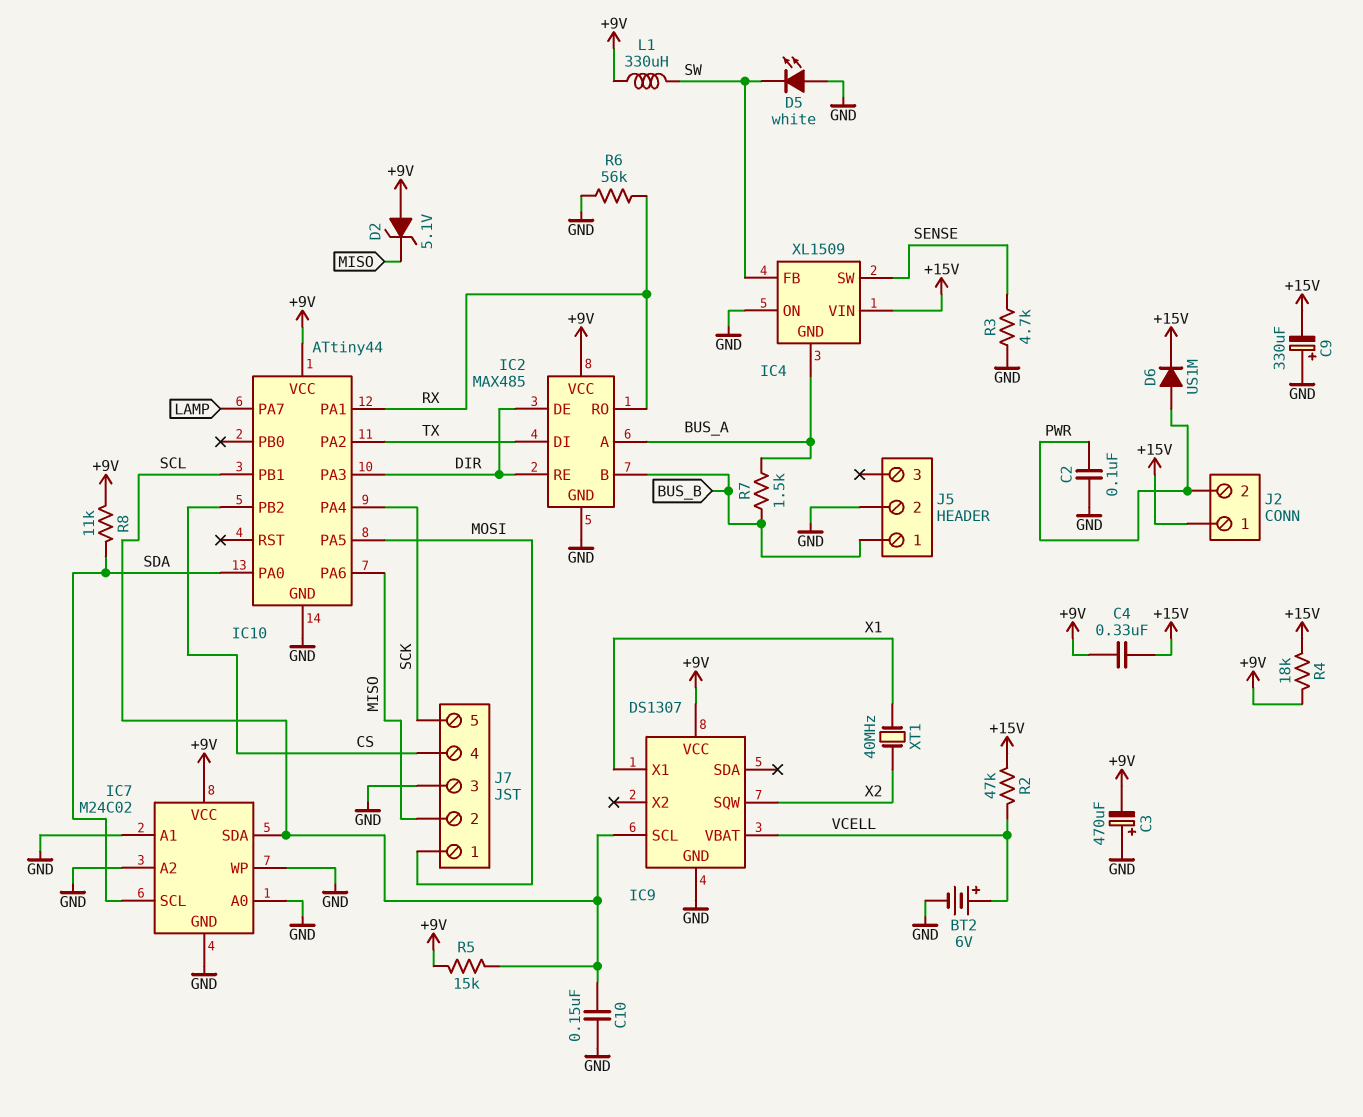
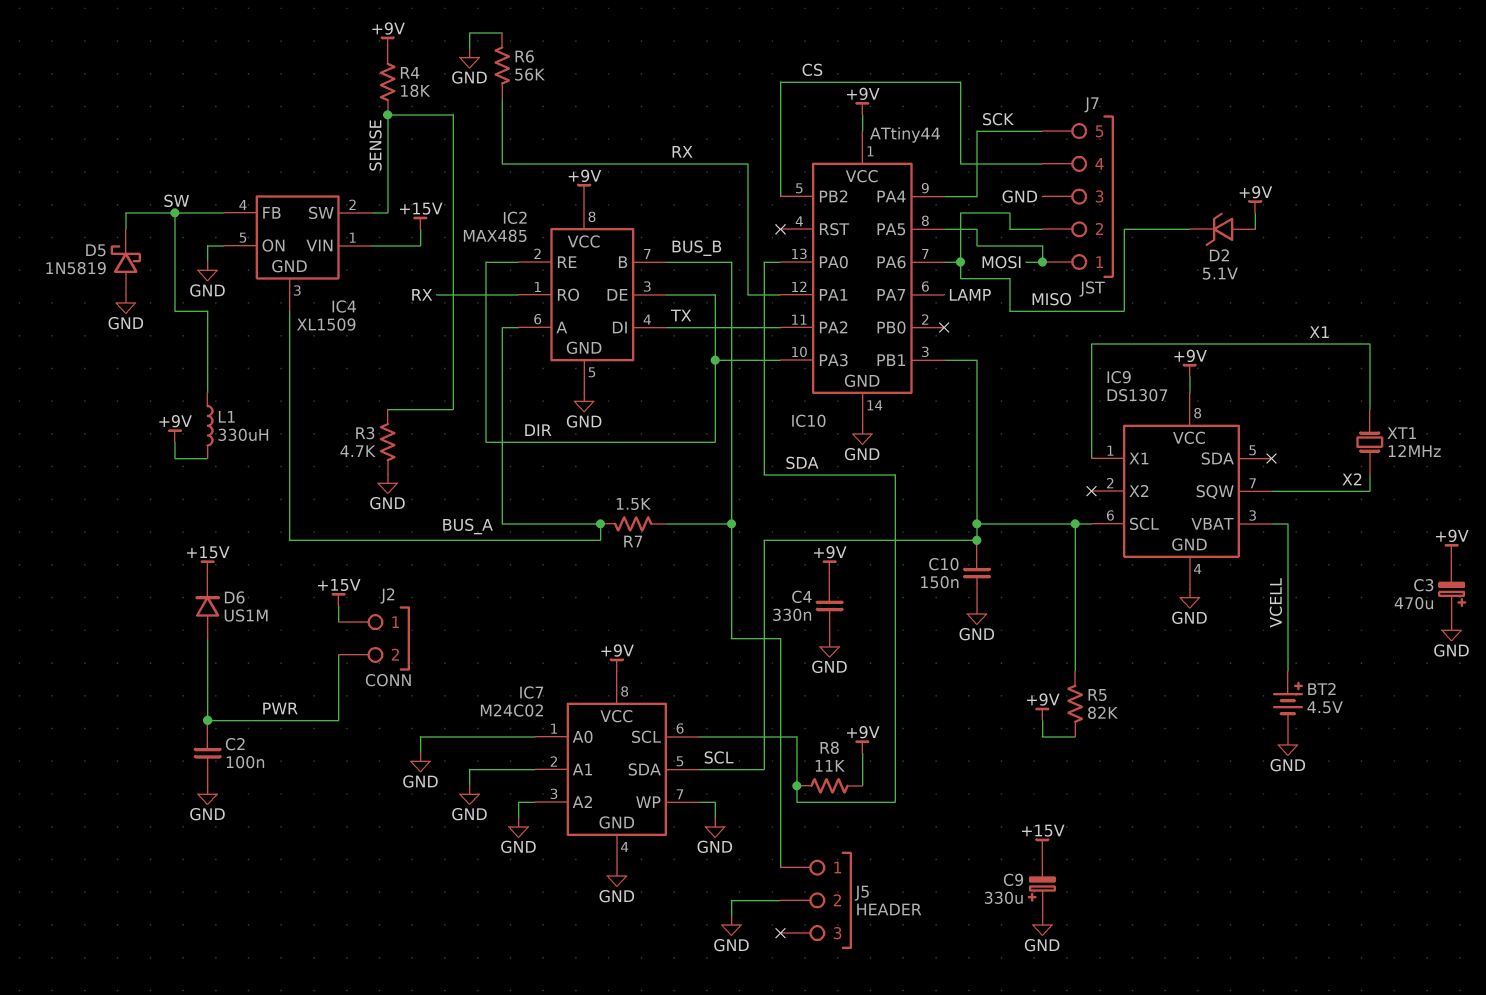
BT2: 6V (plus VCELL, minus GND) -> 4.5V (plus VCELL, minus GND)
C4: 330nF (+9V, +15V) -> 330nF (+9V, GND)
D5: LED white (A GND, K SW) -> schottky 1N5819 (A GND, K SW)
R2: 47k (+15V, VCELL) -> none
R4: 18k (+9V, +15V) -> 18k (+9V, SENSE)
R5: 15k (+9V, SCL) -> 82k (+9V, SCL)
XT1: 40MHz (X1, X2) -> 12MHz (X1, X2)

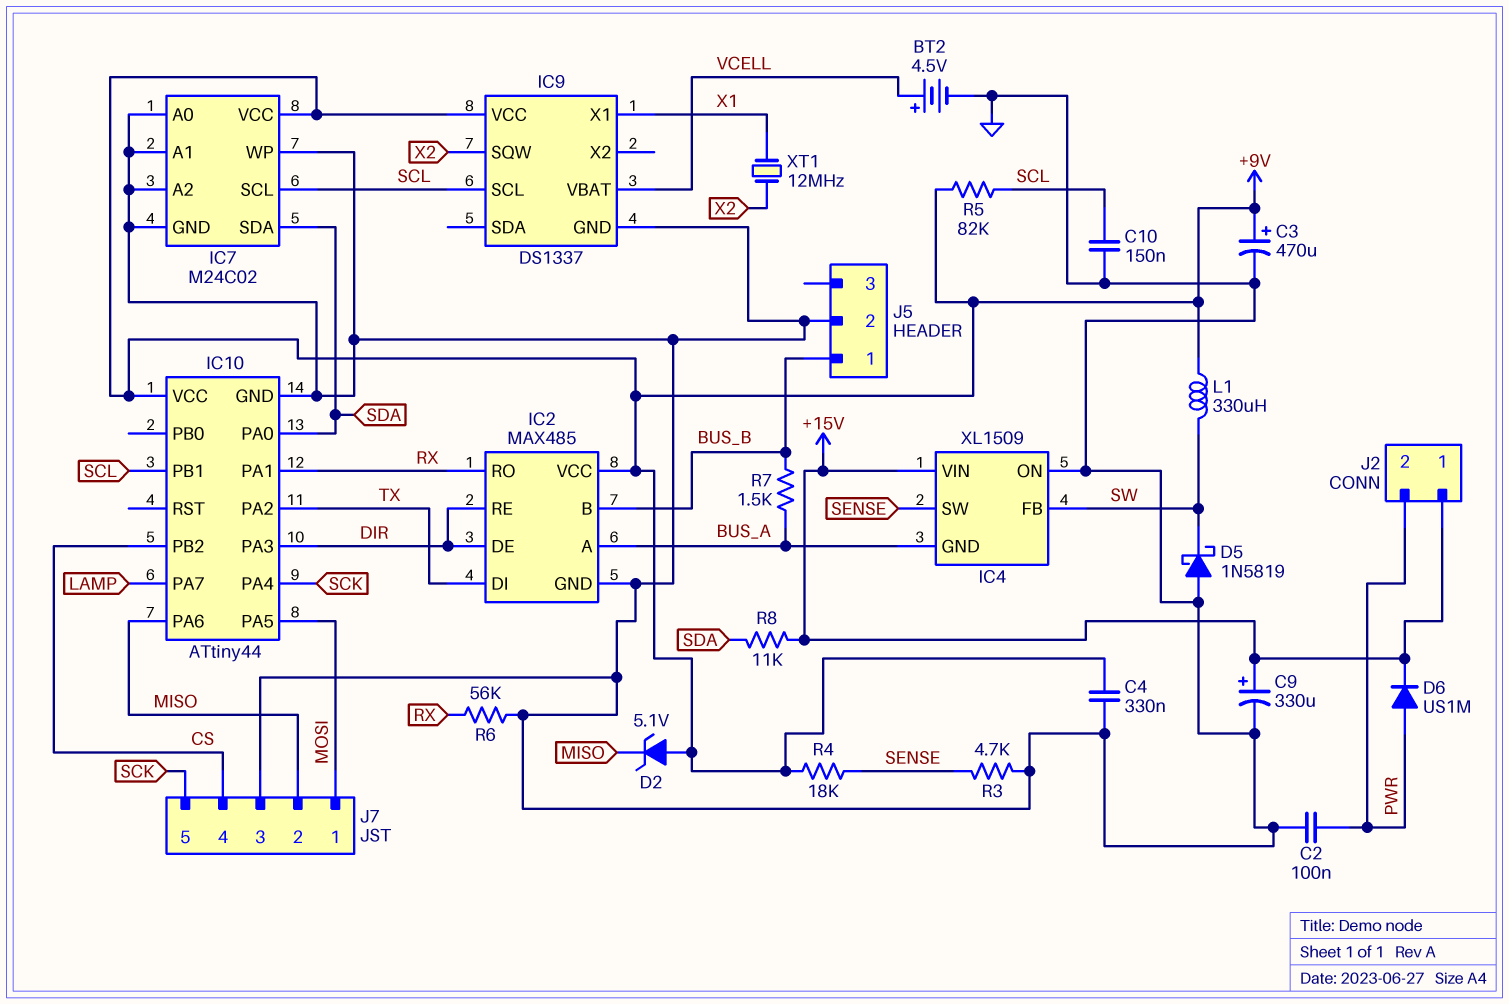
C3: 470uF (plus GND, minus +9V) -> 470uF (plus +9V, minus GND)
C9: 330uF (plus GND, minus +15V) -> 330uF (plus +15V, minus GND)
IC7 pin SCL: SDA -> SCL
IC7 pin SDA: SCL -> SDA
IC9: DS1307 -> DS1337
R8: 11k (+9V, SDA) -> 11k (+15V, SDA)

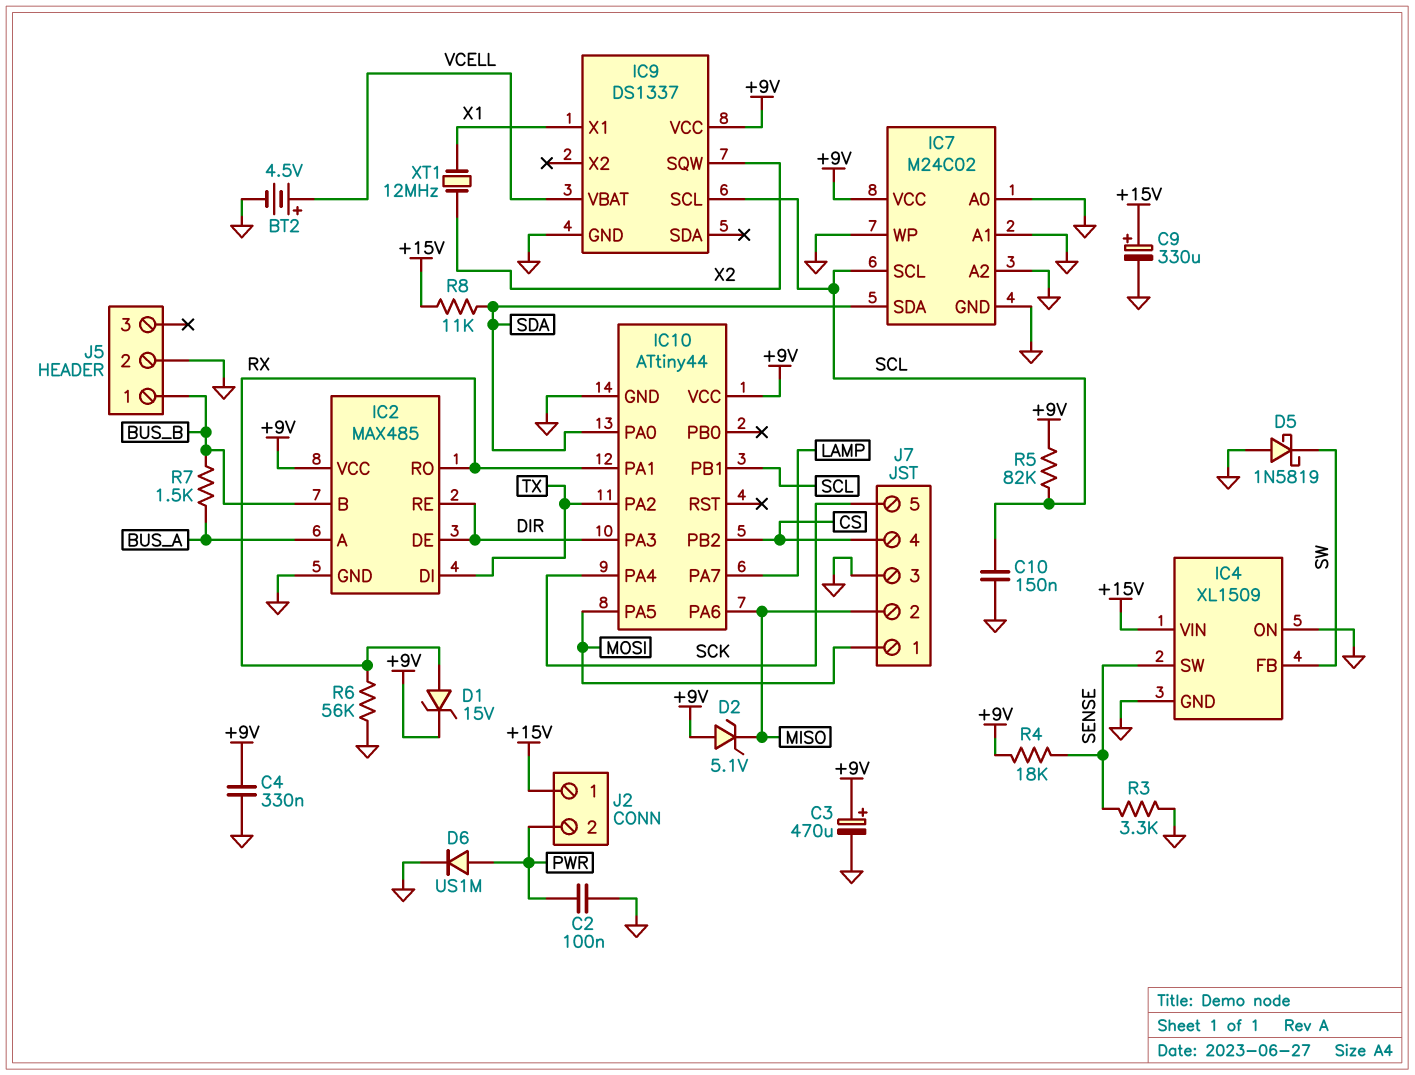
D1: none -> zener 15V (A RX, K +9V)
D6: diode US1M (A PWR, K +15V) -> diode US1M (A PWR, K GND)
IC4 pin GND: BUS_A -> GND
L1: 330uH (+9V, SW) -> none
R3: 4.7k (GND, SENSE) -> 3.3k (GND, SENSE)

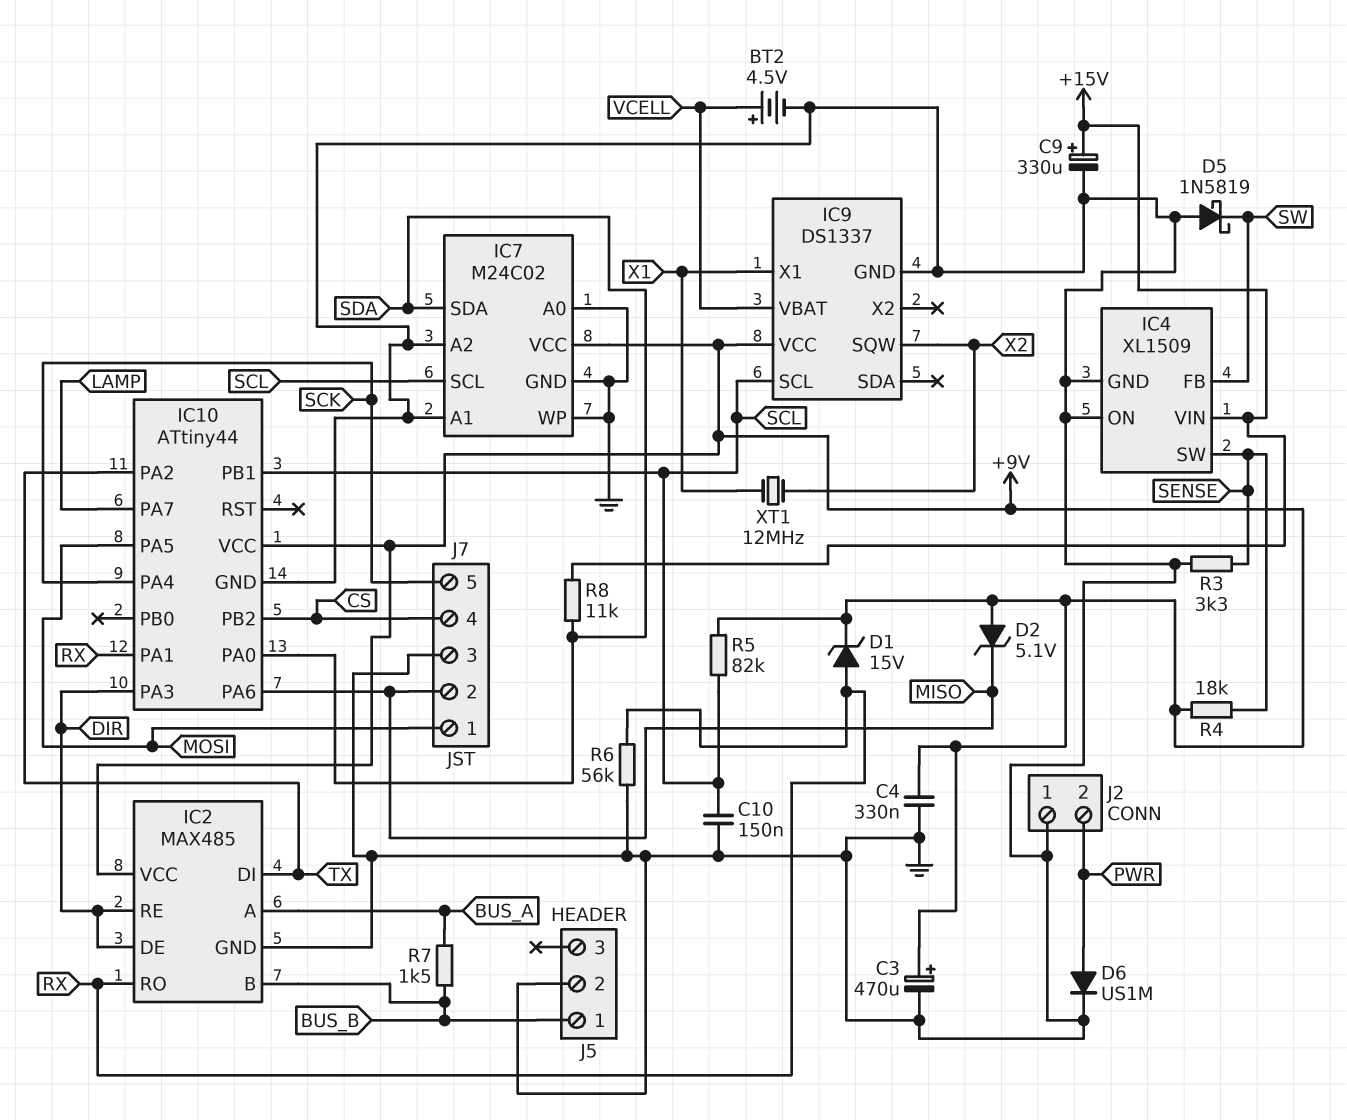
C2: 100nF (GND, PWR) -> none
J2 pin 1: +15V -> GND

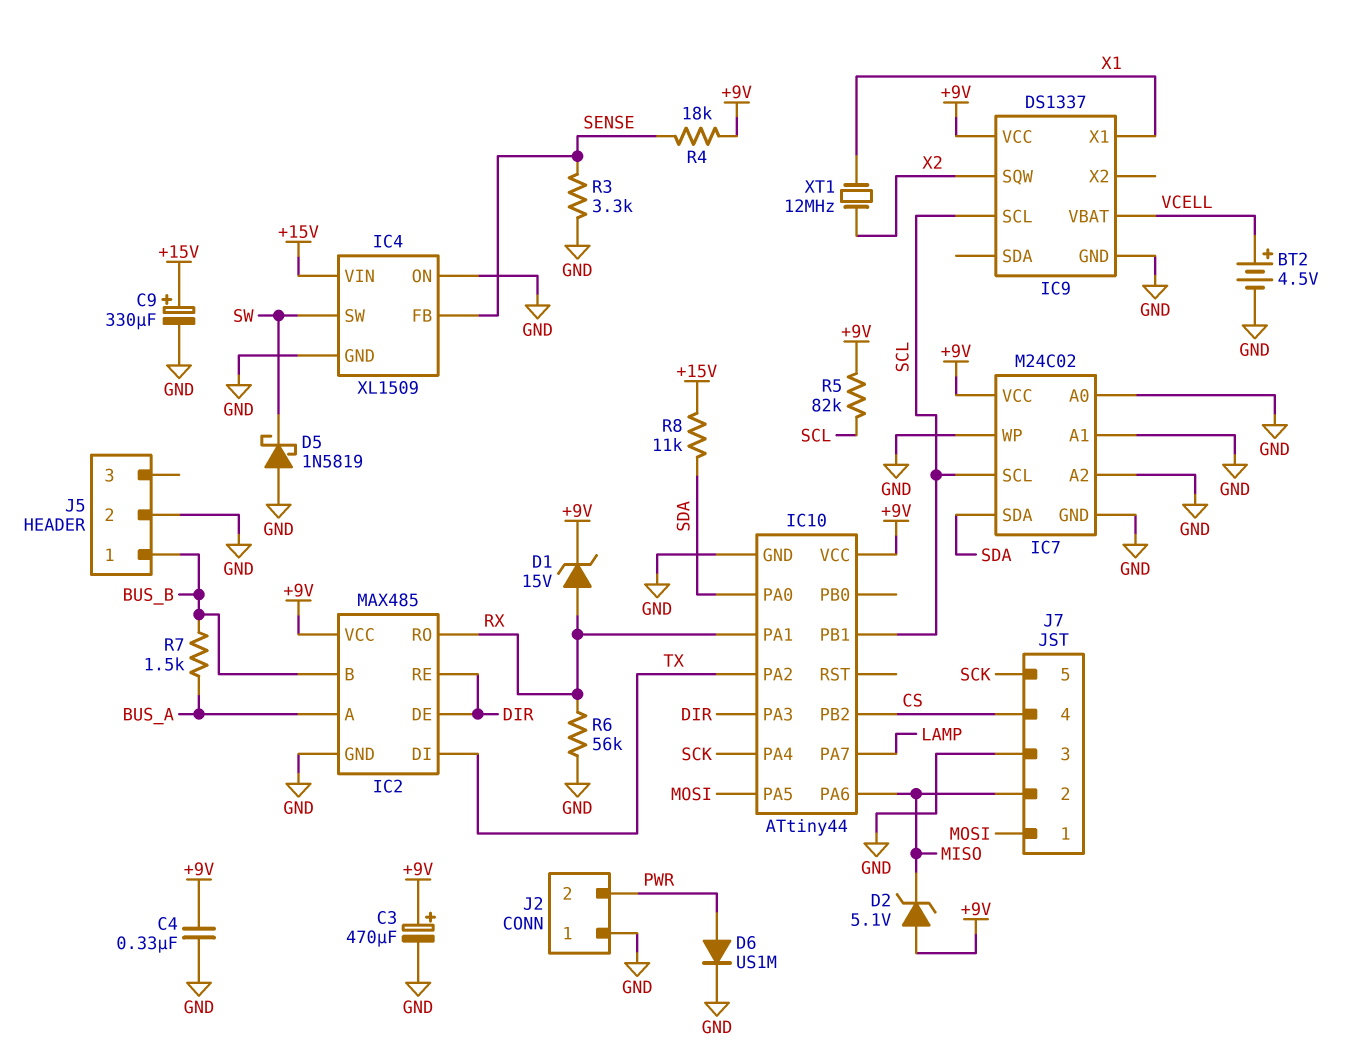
C10: 150nF (GND, SCL) -> none
IC4 pin FB: SW -> SENSE
IC4 pin SW: SENSE -> SW

